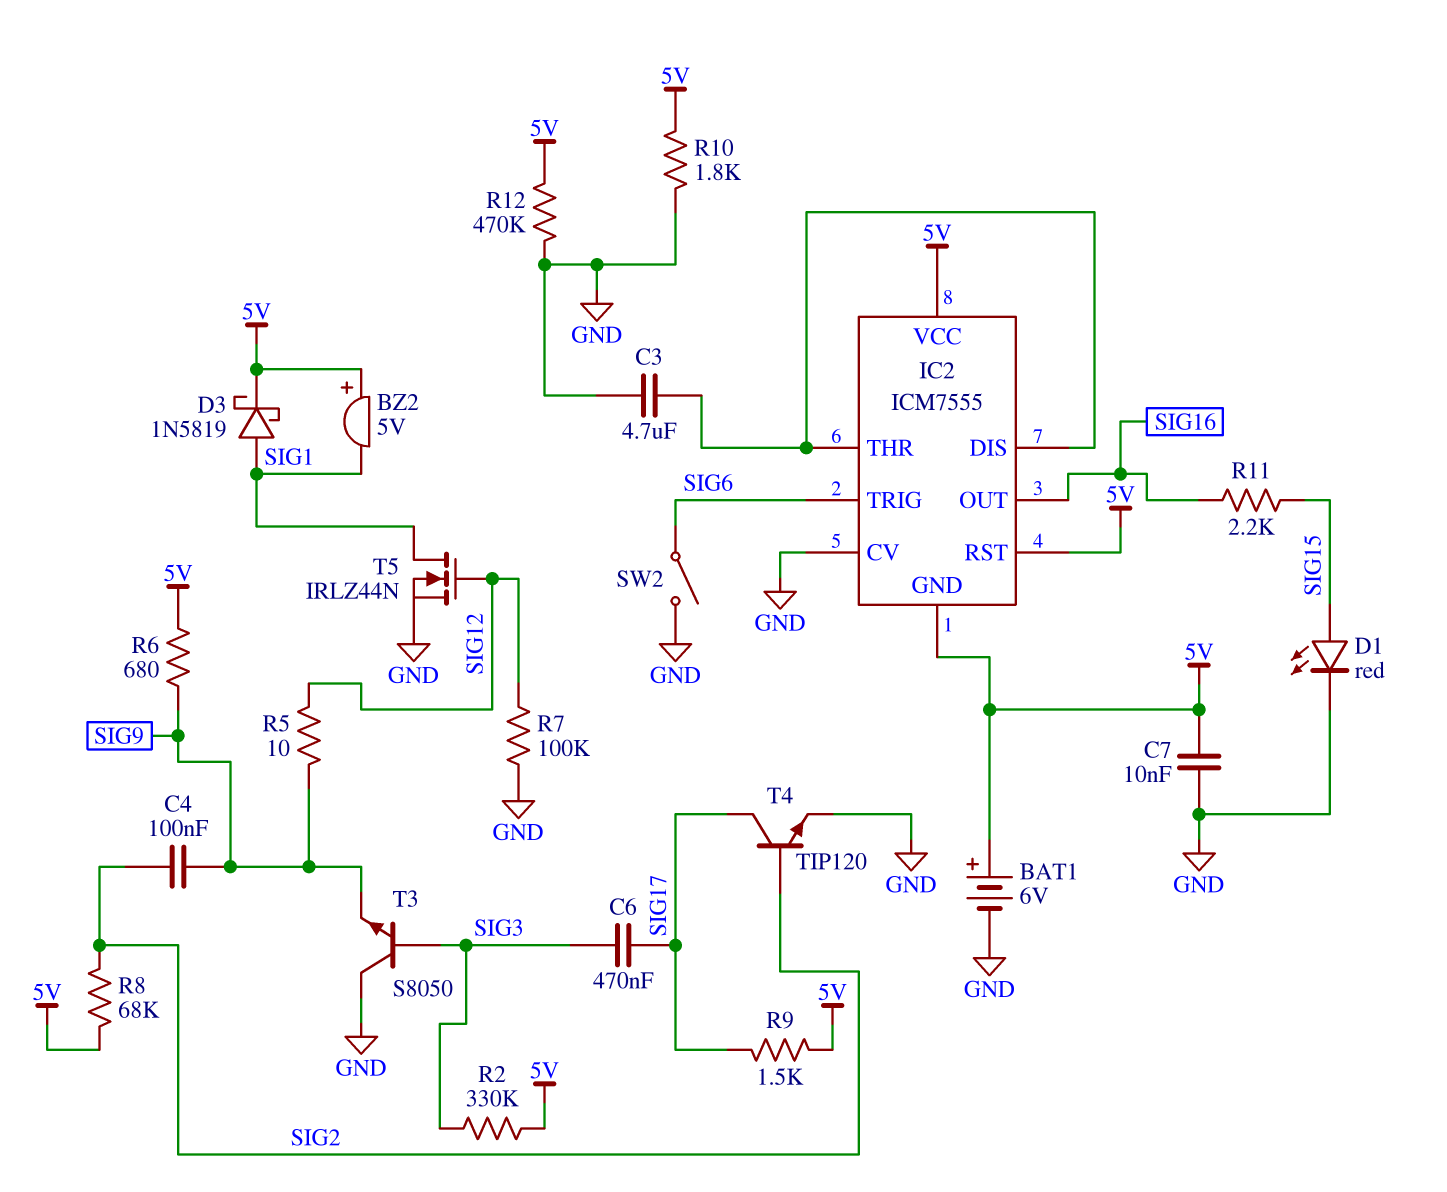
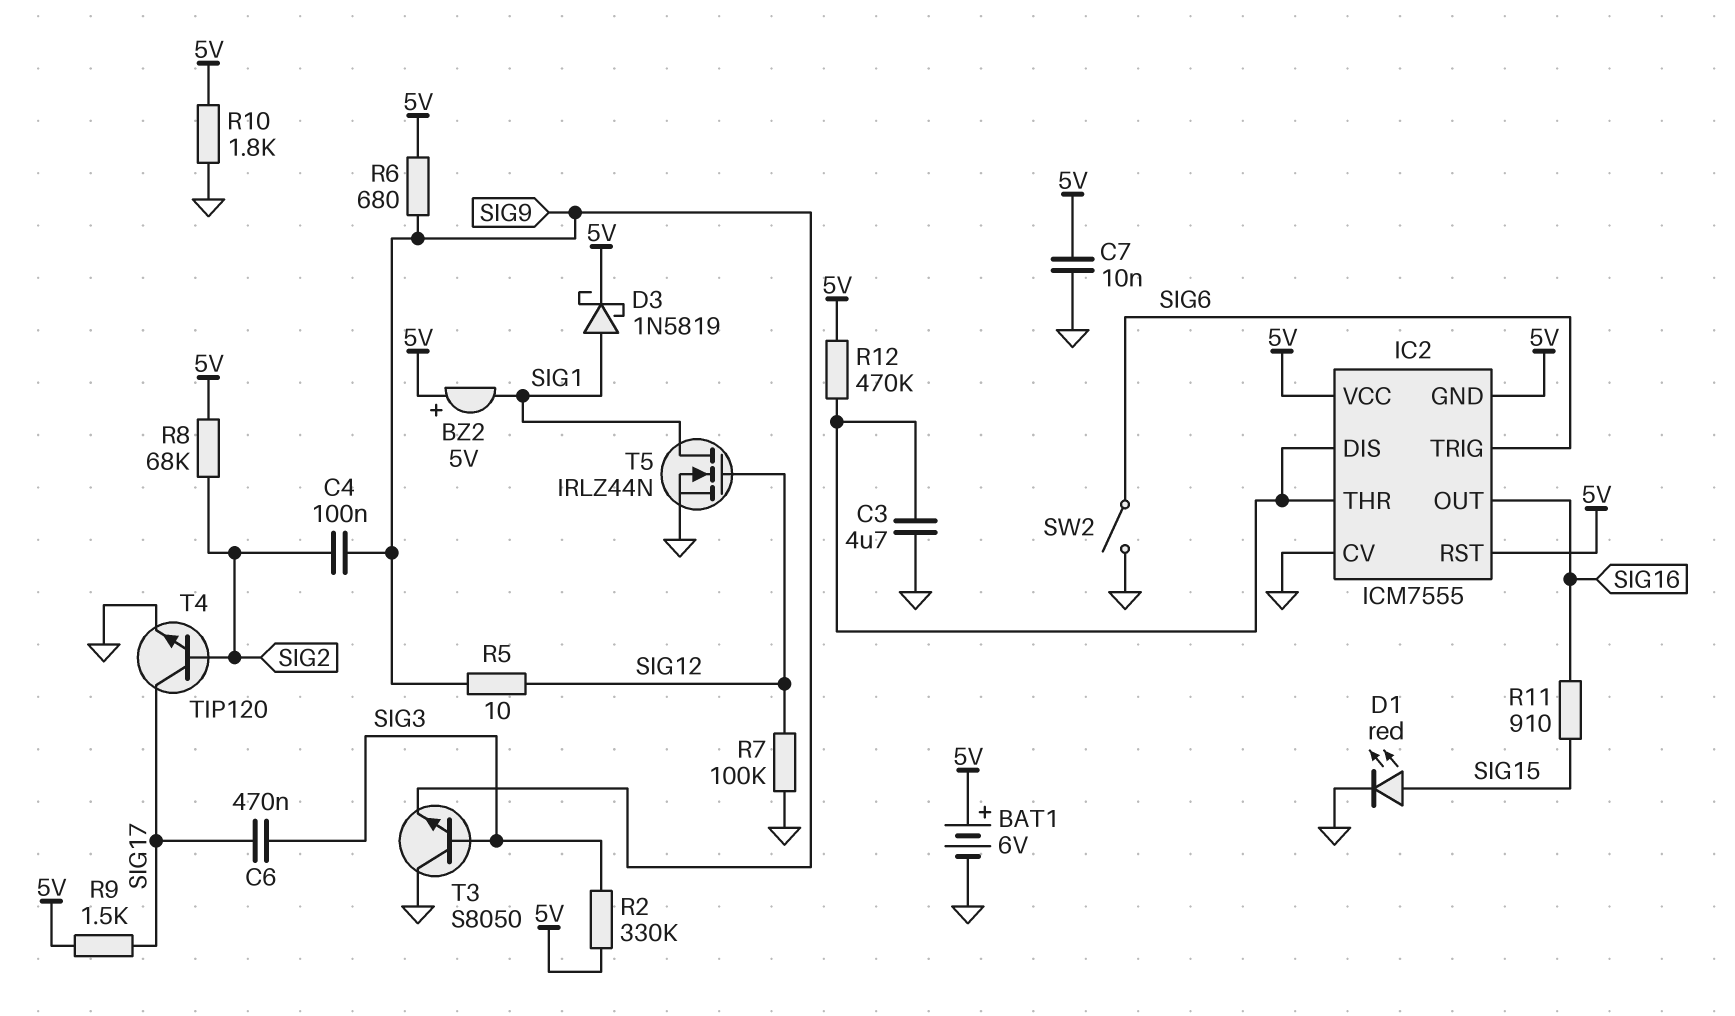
R11: 2.2k (SIG15, SIG16) -> 910 (SIG15, SIG16)
R12: 470k (5V, GND) -> 470k (5V, IC2/DIS)

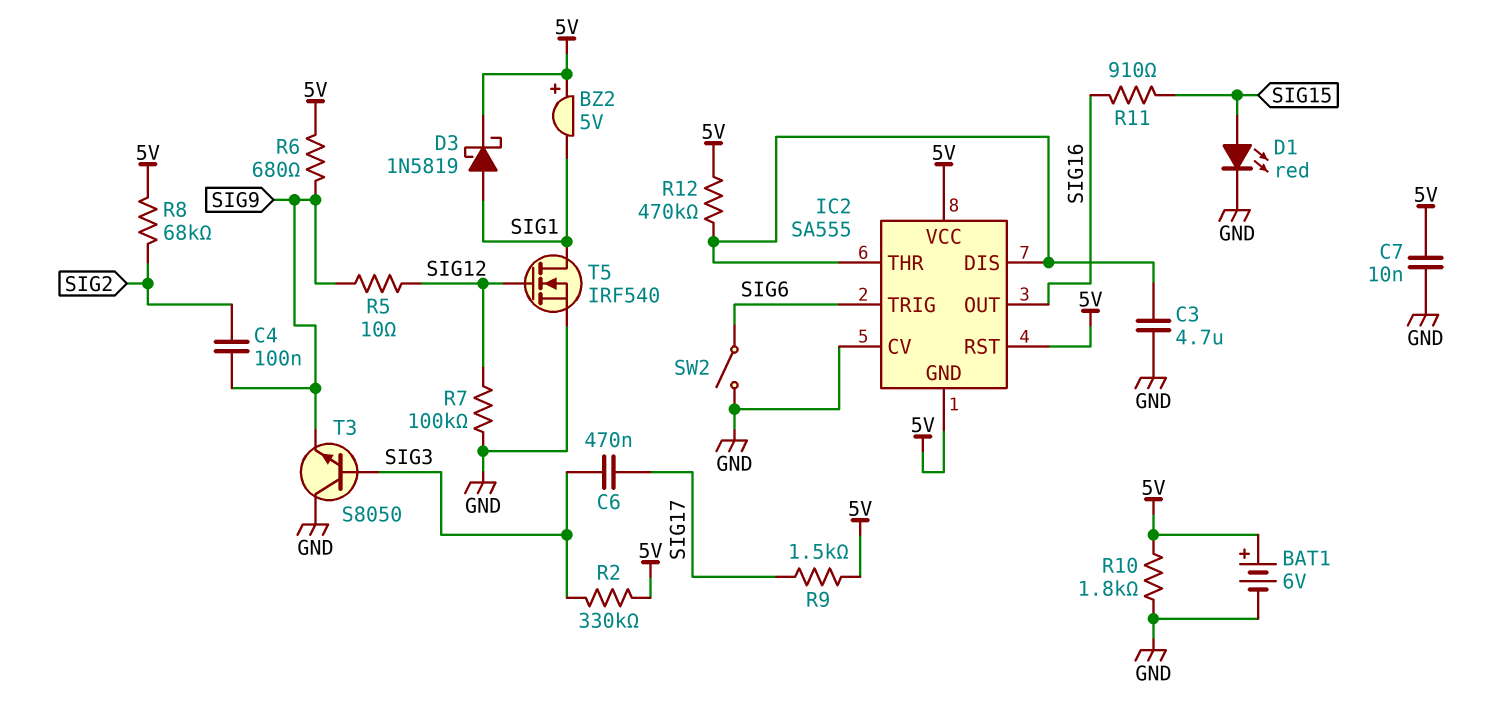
IC2: ICM7555 -> SA555
T4: NPN TIP120 (B SIG2, C SIG17, E GND) -> none
T5: NMOS IRLZ44N (G SIG12, D SIG1, S GND) -> NMOS IRF540 (G SIG12, D SIG1, S GND)

